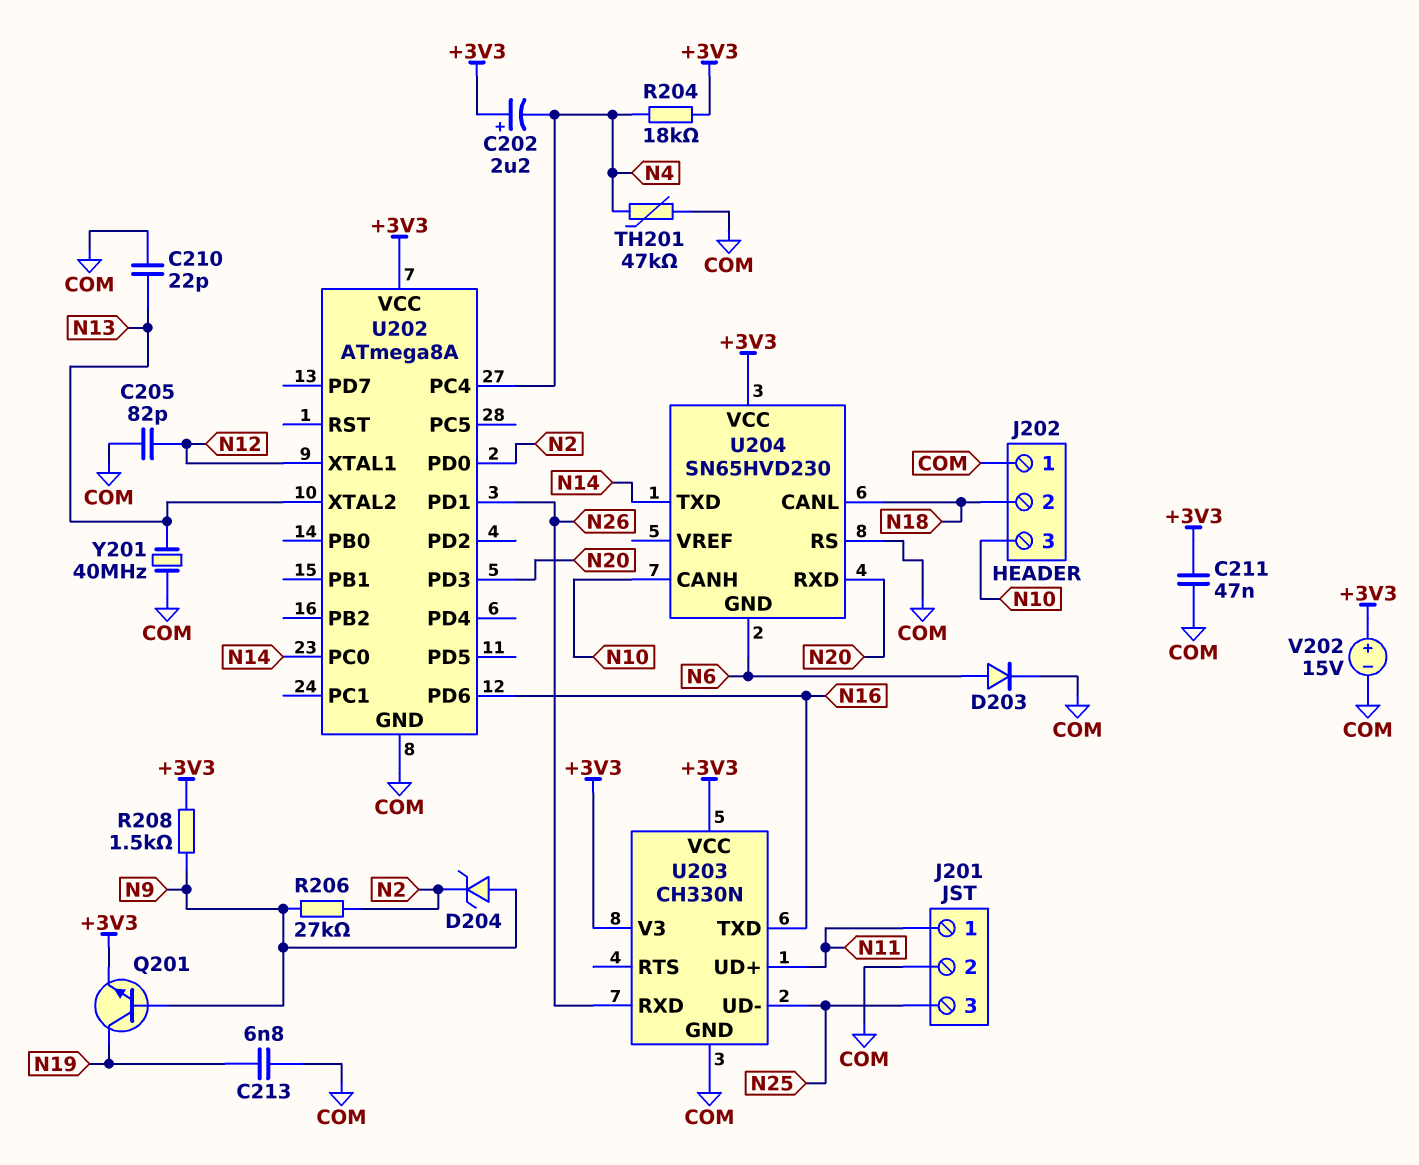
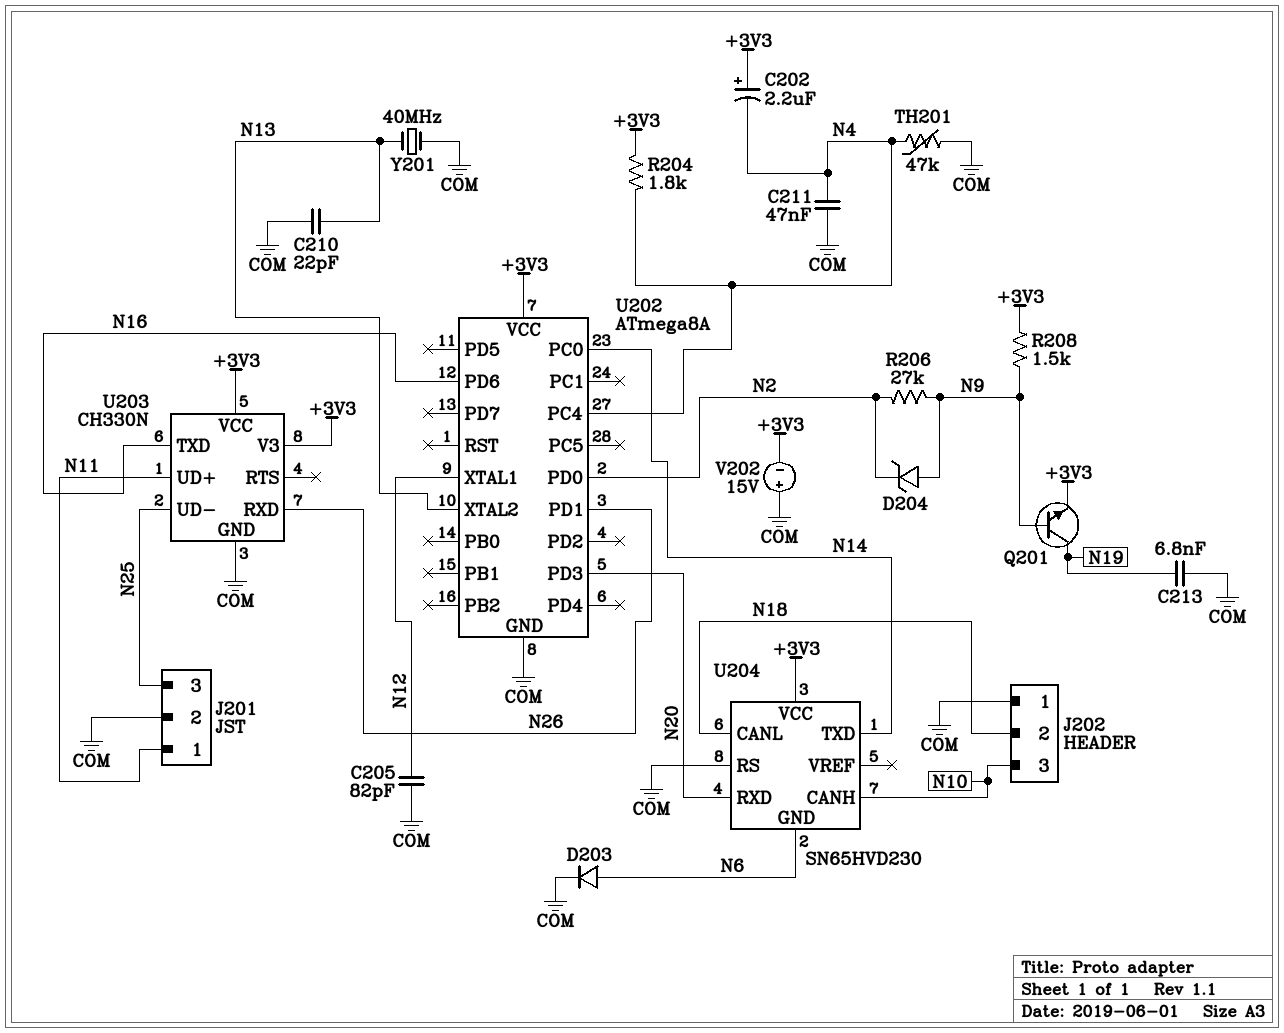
C211: 47nF (+3V3, COM) -> 47nF (COM, N4)
R204: 18k (+3V3, N4) -> 1.8k (+3V3, N4)
V202: 15V (plus +3V3, minus COM) -> 15V (plus COM, minus +3V3)

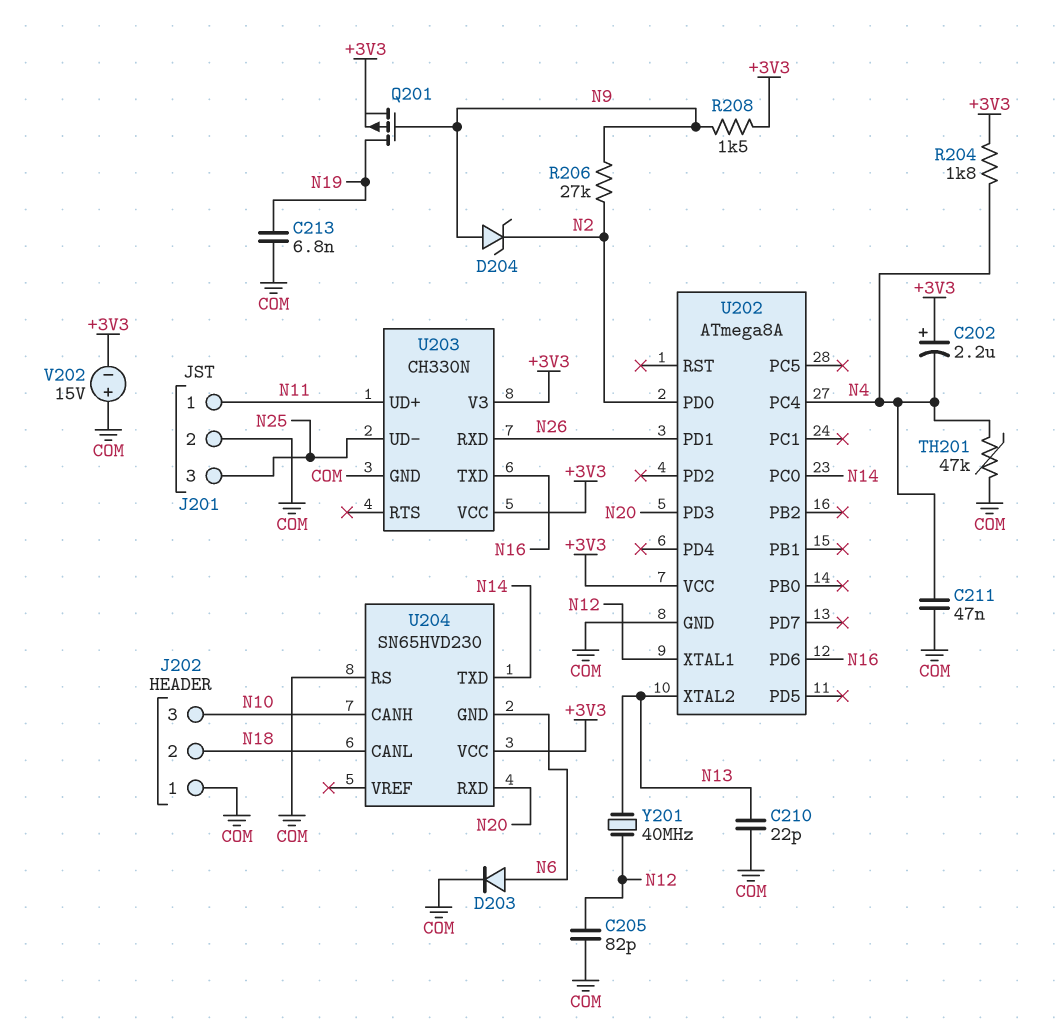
Q201: NPN (B N9, C N19, E +3V3) -> PMOS (G N9, D N19, S +3V3)
Y201: 40MHz (COM, N13) -> 40MHz (N12, N13)

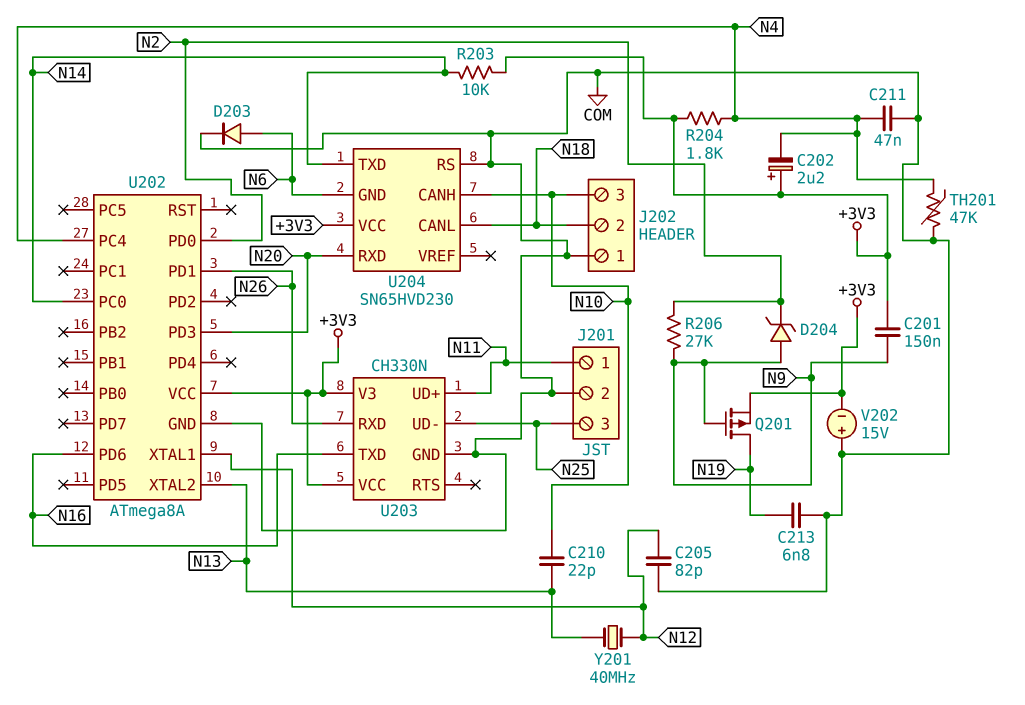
C201: none -> 150nF (+3V3, N9)
C210: 22pF (COM, N13) -> 22pF (N10, N13)
R203: none -> 10k (+3V3, N14)
R208: 1.5k (+3V3, N9) -> none

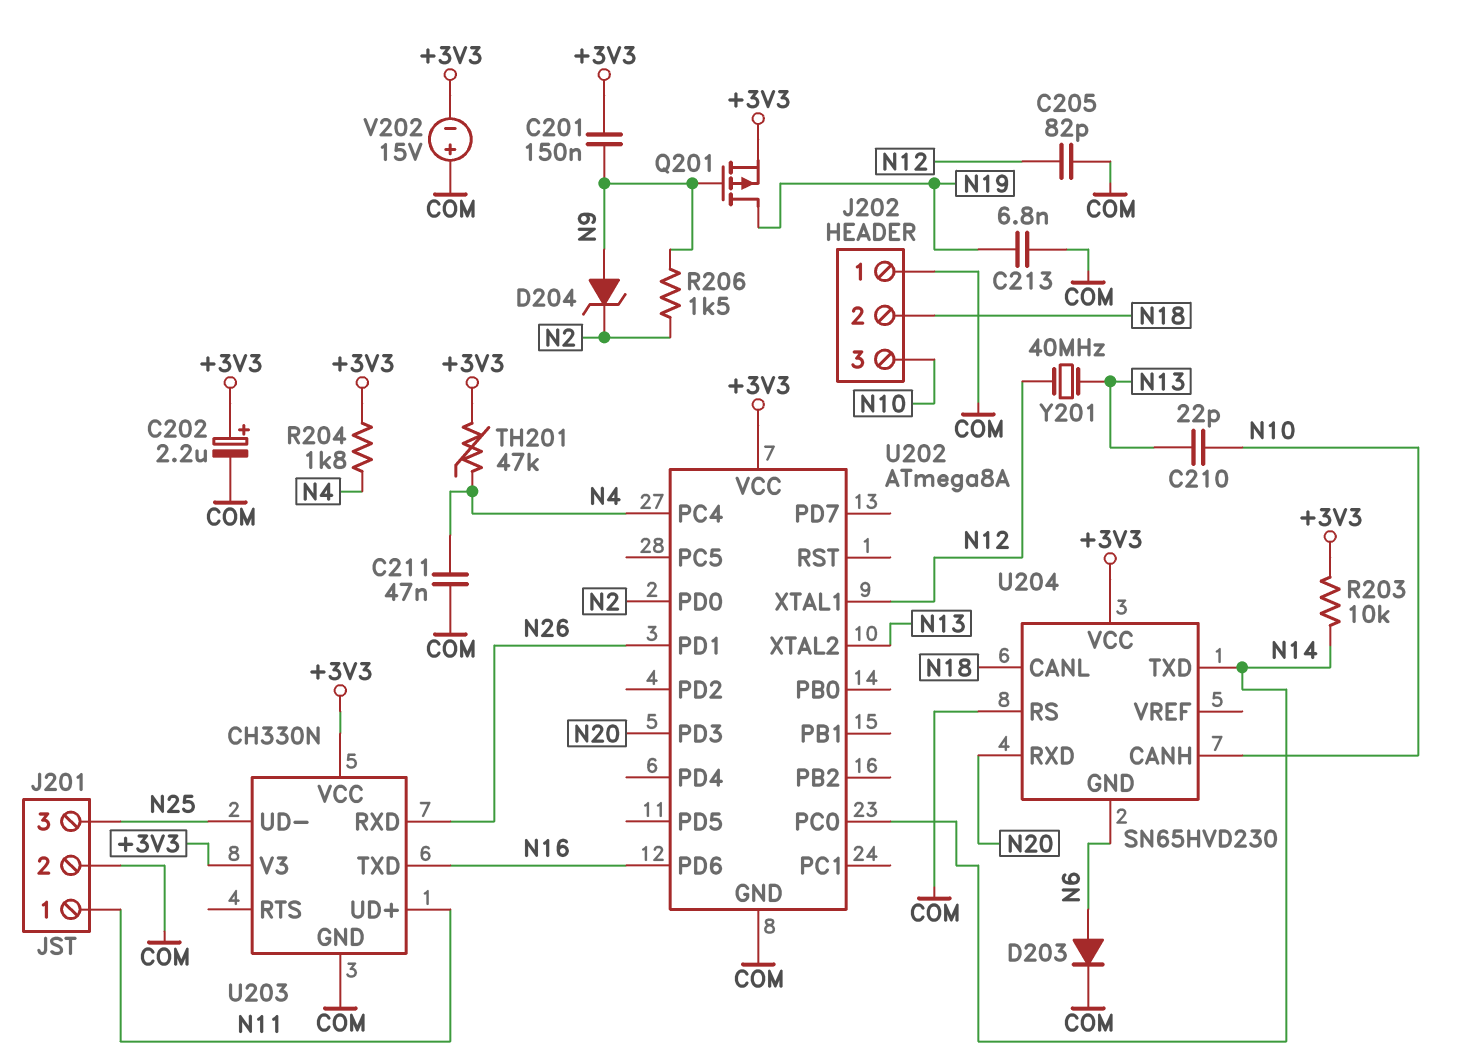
C202: 2.2uF (plus +3V3, minus N4) -> 2.2uF (plus +3V3, minus COM)
R206: 27k (N2, N9) -> 1.5k (N2, N9)
TH201: 47k (COM, N4) -> 47k (+3V3, N4)

